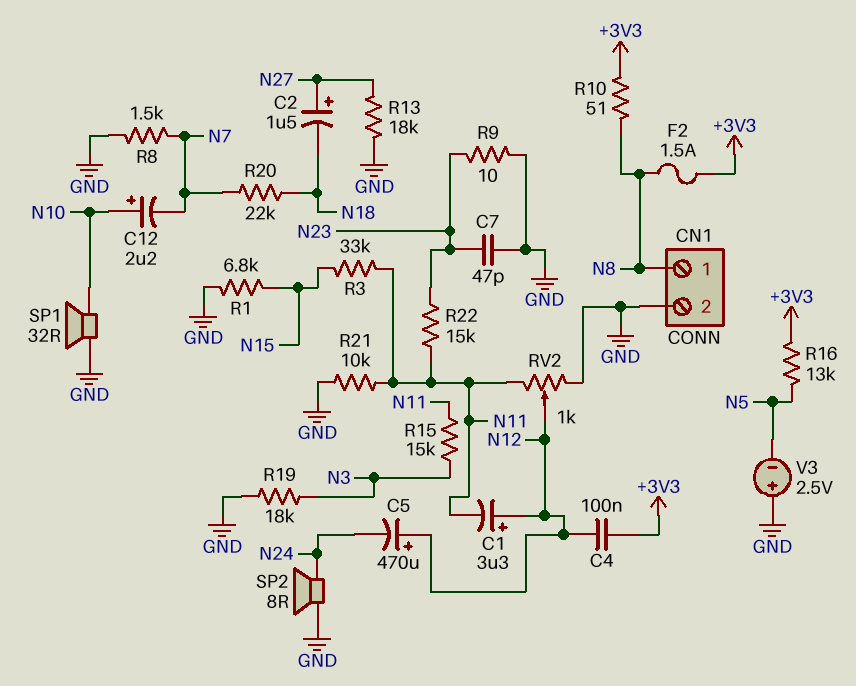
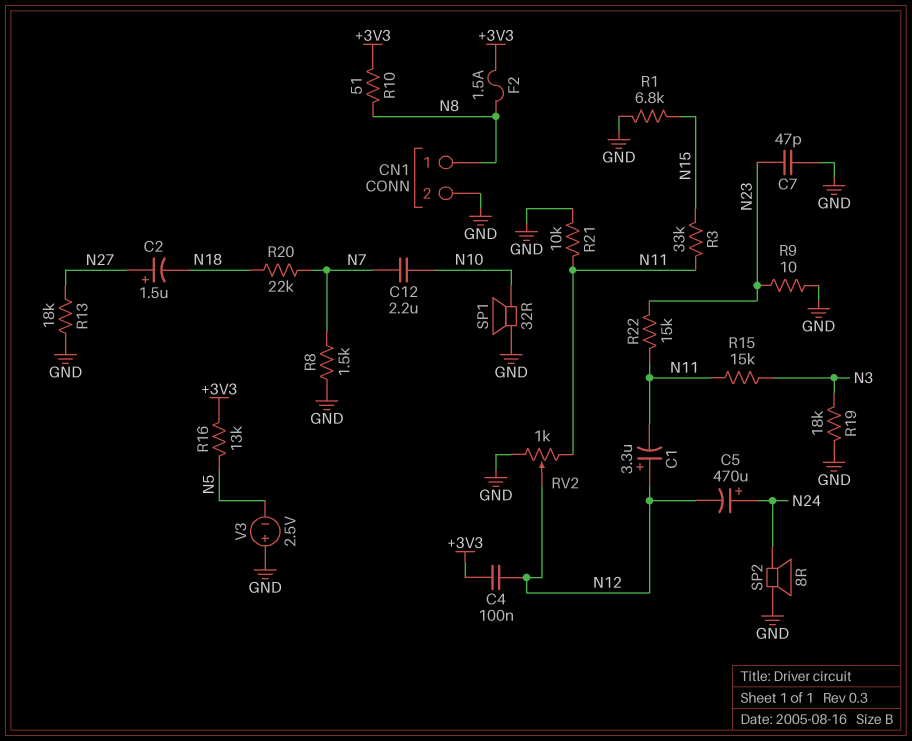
C5: 470uF (plus N12, minus N24) -> 470uF (plus N24, minus N12)
C12: 2.2uF (plus N10, minus N7) -> 2.2uF (N7, N10)

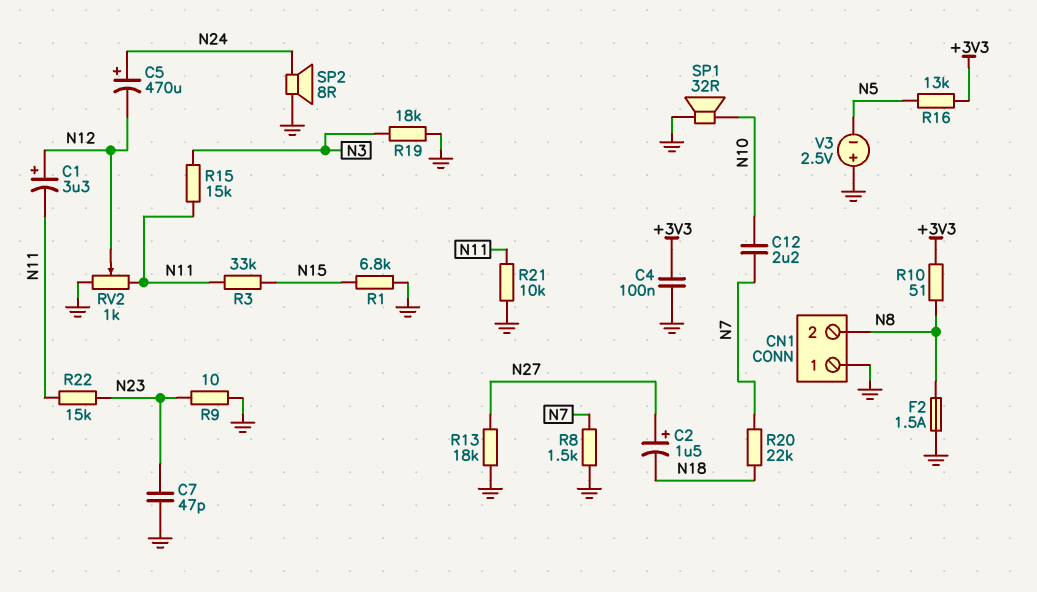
C4: 100nF (+3V3, N12) -> 100nF (+3V3, GND)
CN1 pin 1: N8 -> GND
CN1 pin 2: GND -> N8
F2: 1.5A (+3V3, N8) -> 1.5A (GND, N8)

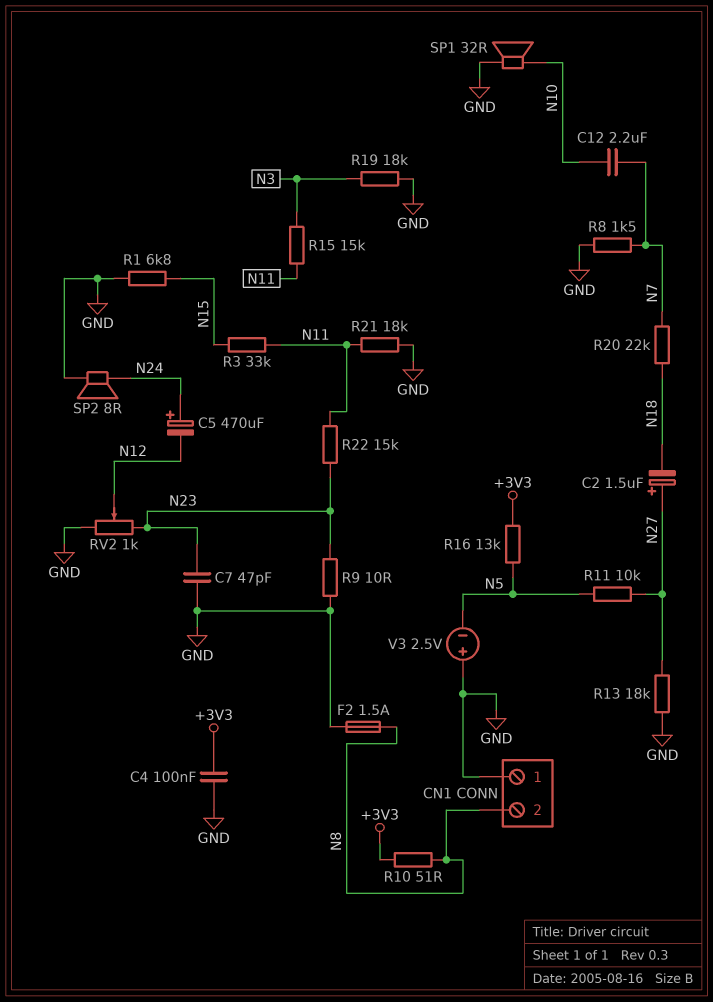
C1: 3.3uF (plus N12, minus N11) -> none
R11: none -> 10k (N5, N27)
R21: 10k (GND, N11) -> 18k (GND, N11)
RV2: 1k (GND, N11, wiper N12) -> 1k (GND, N23, wiper N12)

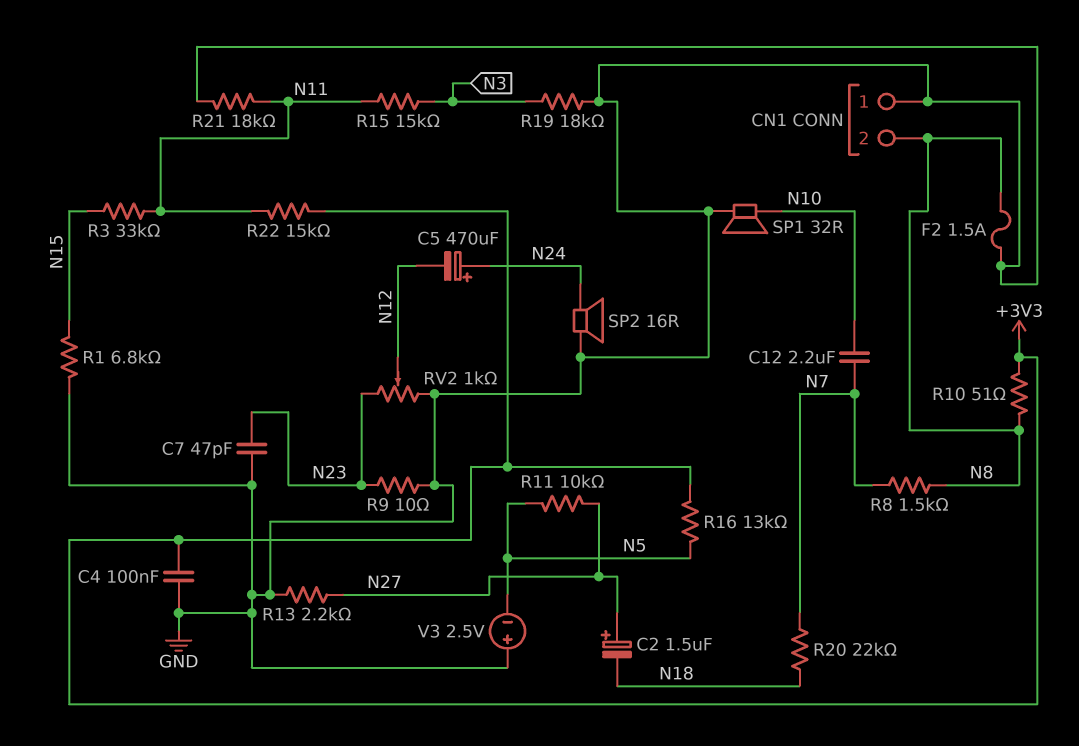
R8: 1.5k (GND, N7) -> 1.5k (N7, N8)
R13: 18k (GND, N27) -> 2.2k (GND, N27)
R22: 15k (N11, N23) -> 15k (+3V3, N11)
SP2: speaker 8R (GND, N24) -> speaker 16R (GND, N24)

